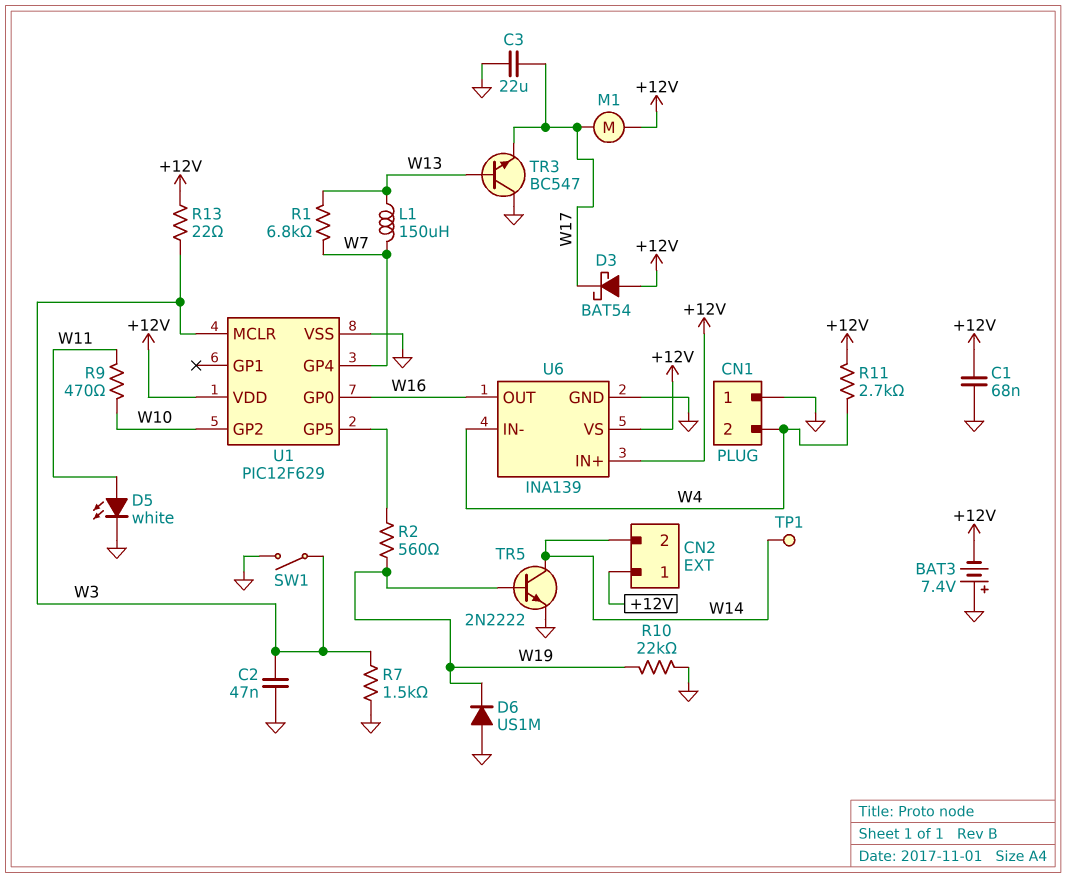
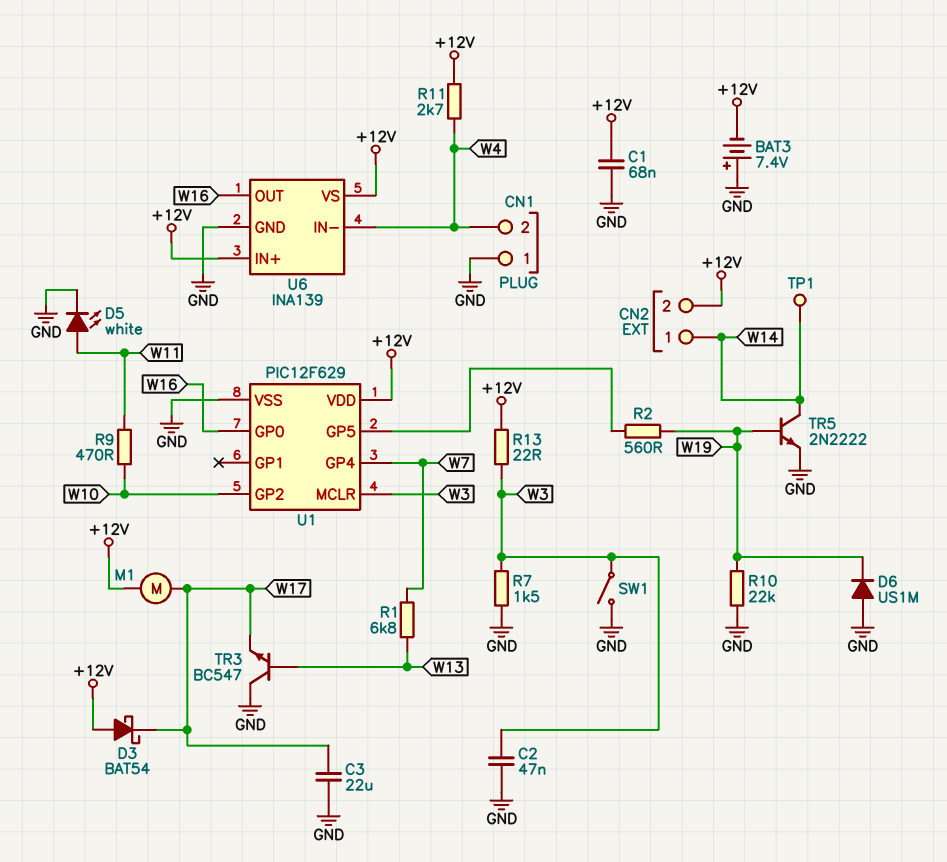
CN2 pin 1: +12V -> W14
CN2 pin 2: W14 -> +12V
L1: 150uH (W7, W13) -> none

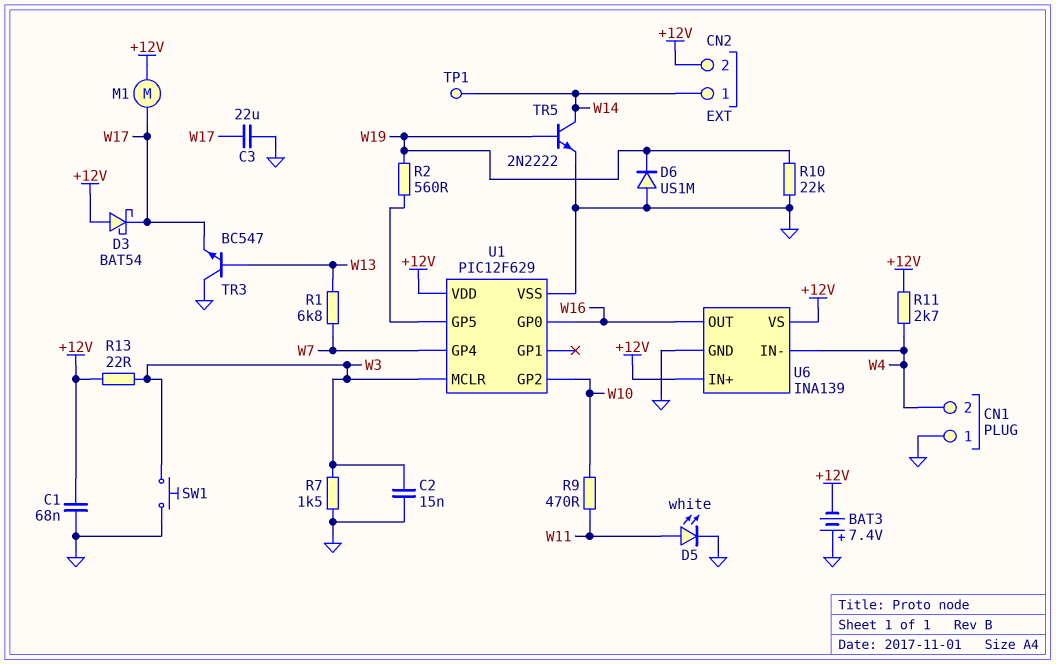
C2: 47nF (GND, W3) -> 15nF (GND, W3)
SW1: switch (GND, W3) -> button (GND, W3)

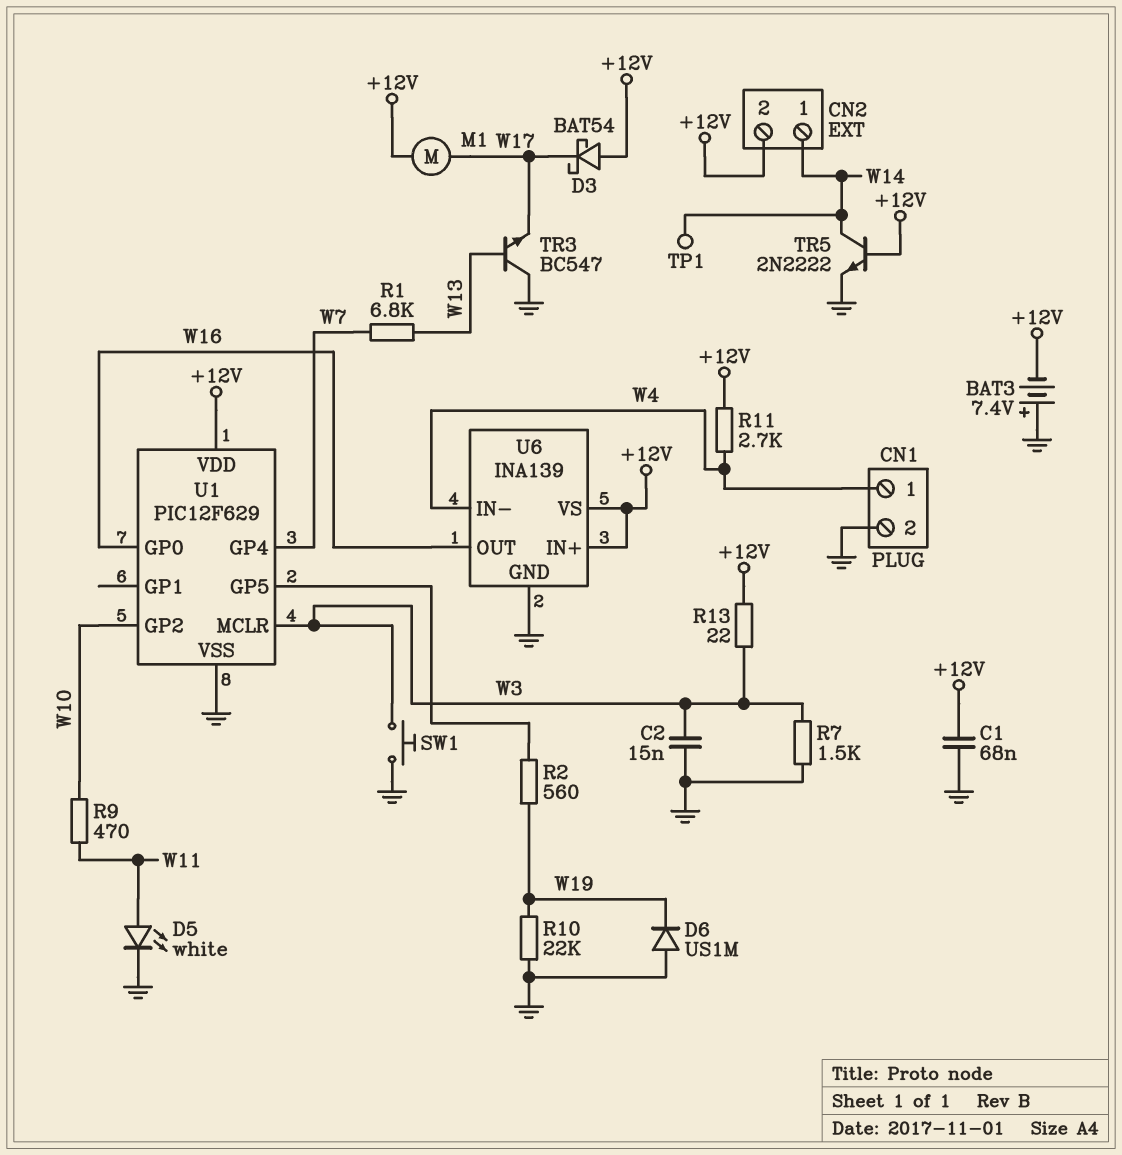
C3: 22uF (GND, W17) -> none
CN1 pin 1: GND -> W4
CN1 pin 2: W4 -> GND
TR5: NPN 2N2222 (B W19, C W14, E GND) -> NPN 2N2222 (B +12V, C W14, E GND)

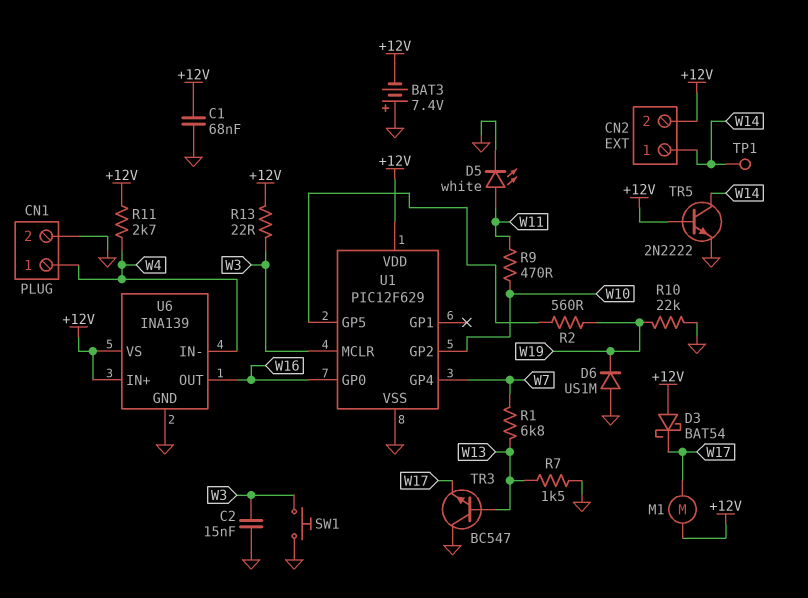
R7: 1.5k (GND, W3) -> 1.5k (GND, W13)

